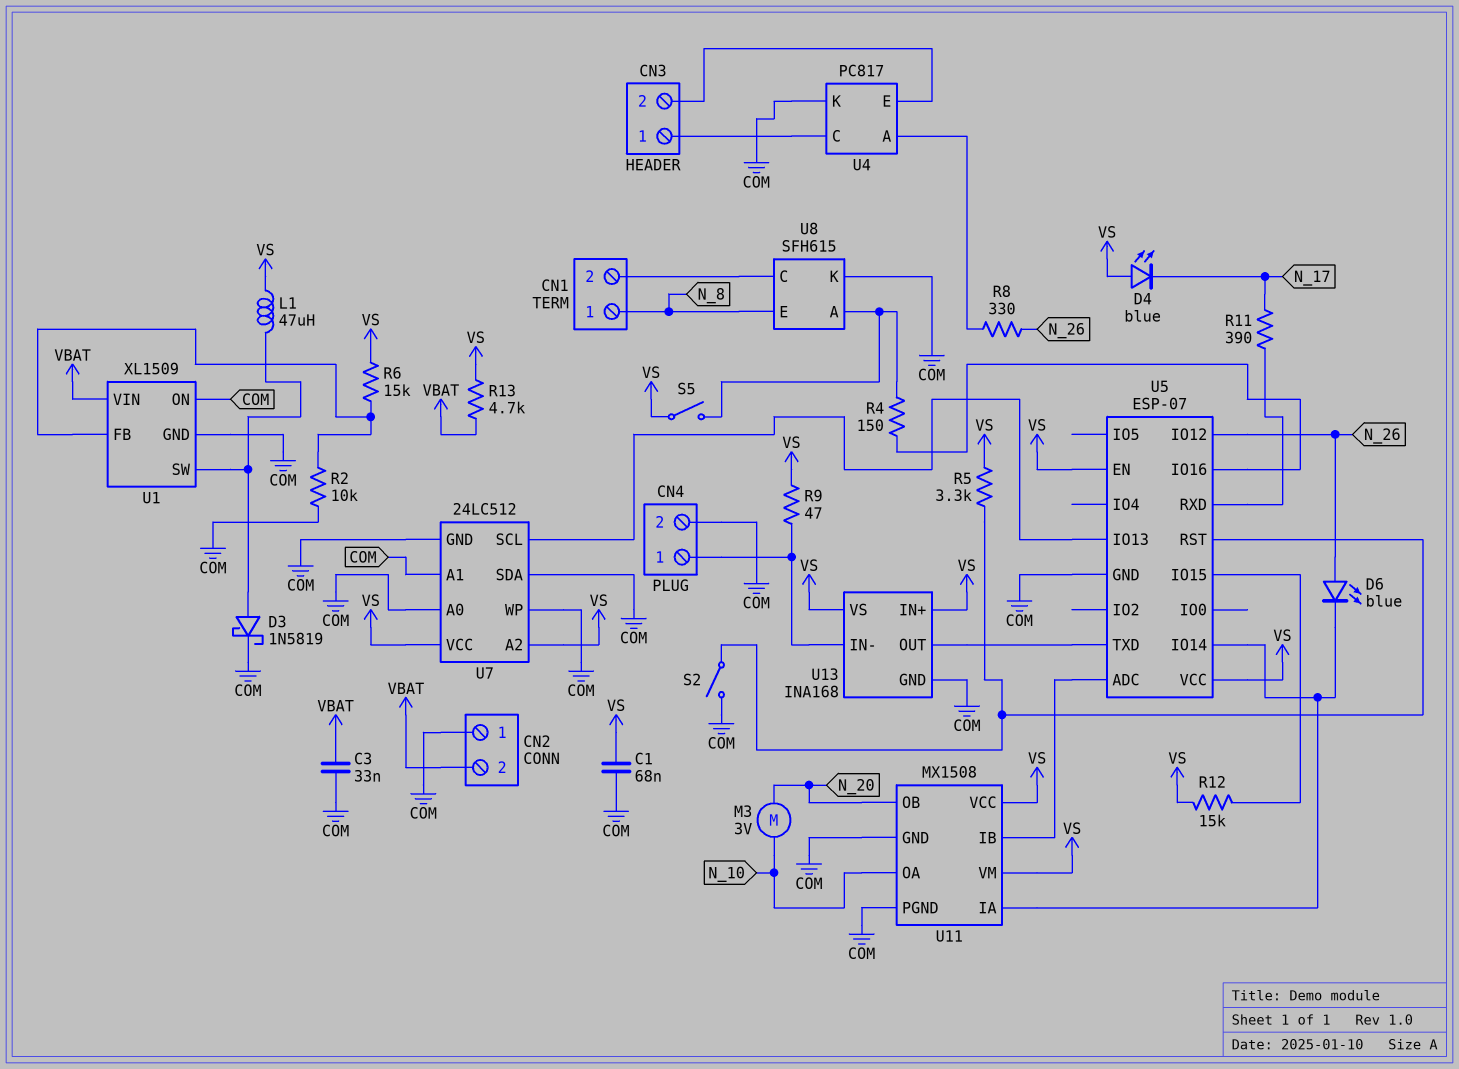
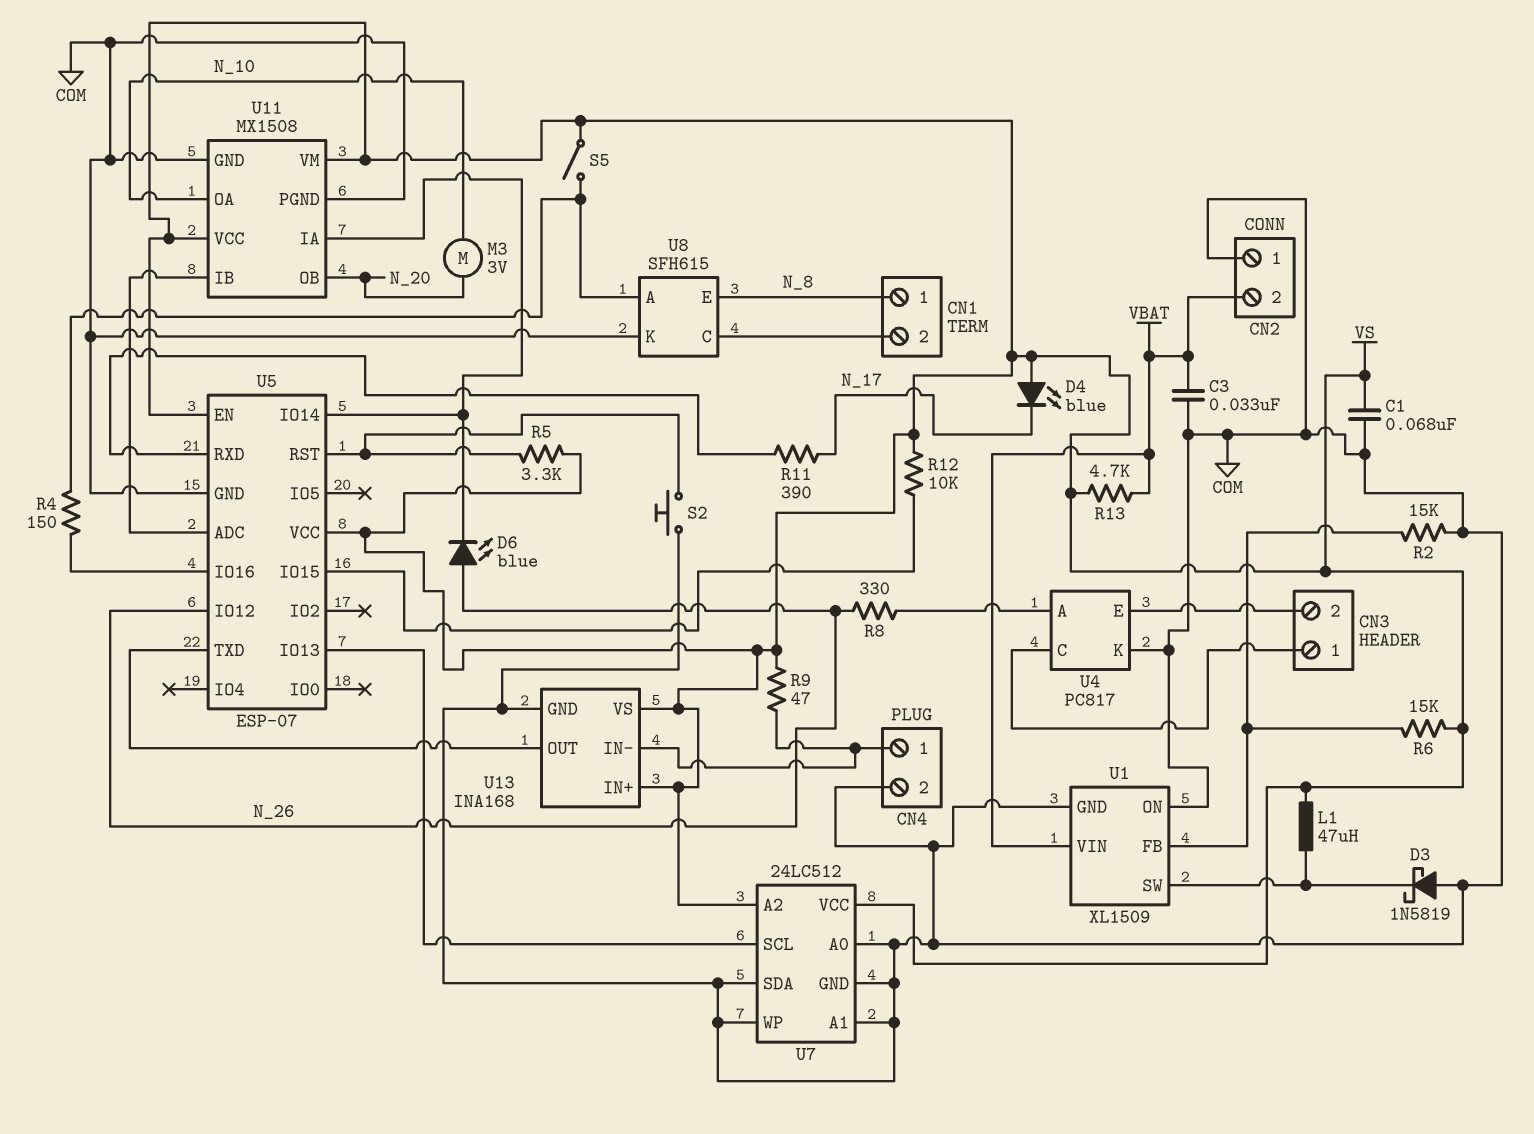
D3: schottky 1N5819 (A U1/SW, K COM) -> schottky 1N5819 (A COM, K U1/SW)
R2: 10k (COM, U1/FB) -> 15k (COM, U1/FB)
R12: 15k (U5/IO15, VS) -> 10k (U5/IO15, VS)
S2: switch (COM, U5/RST) -> button (COM, U5/RST)

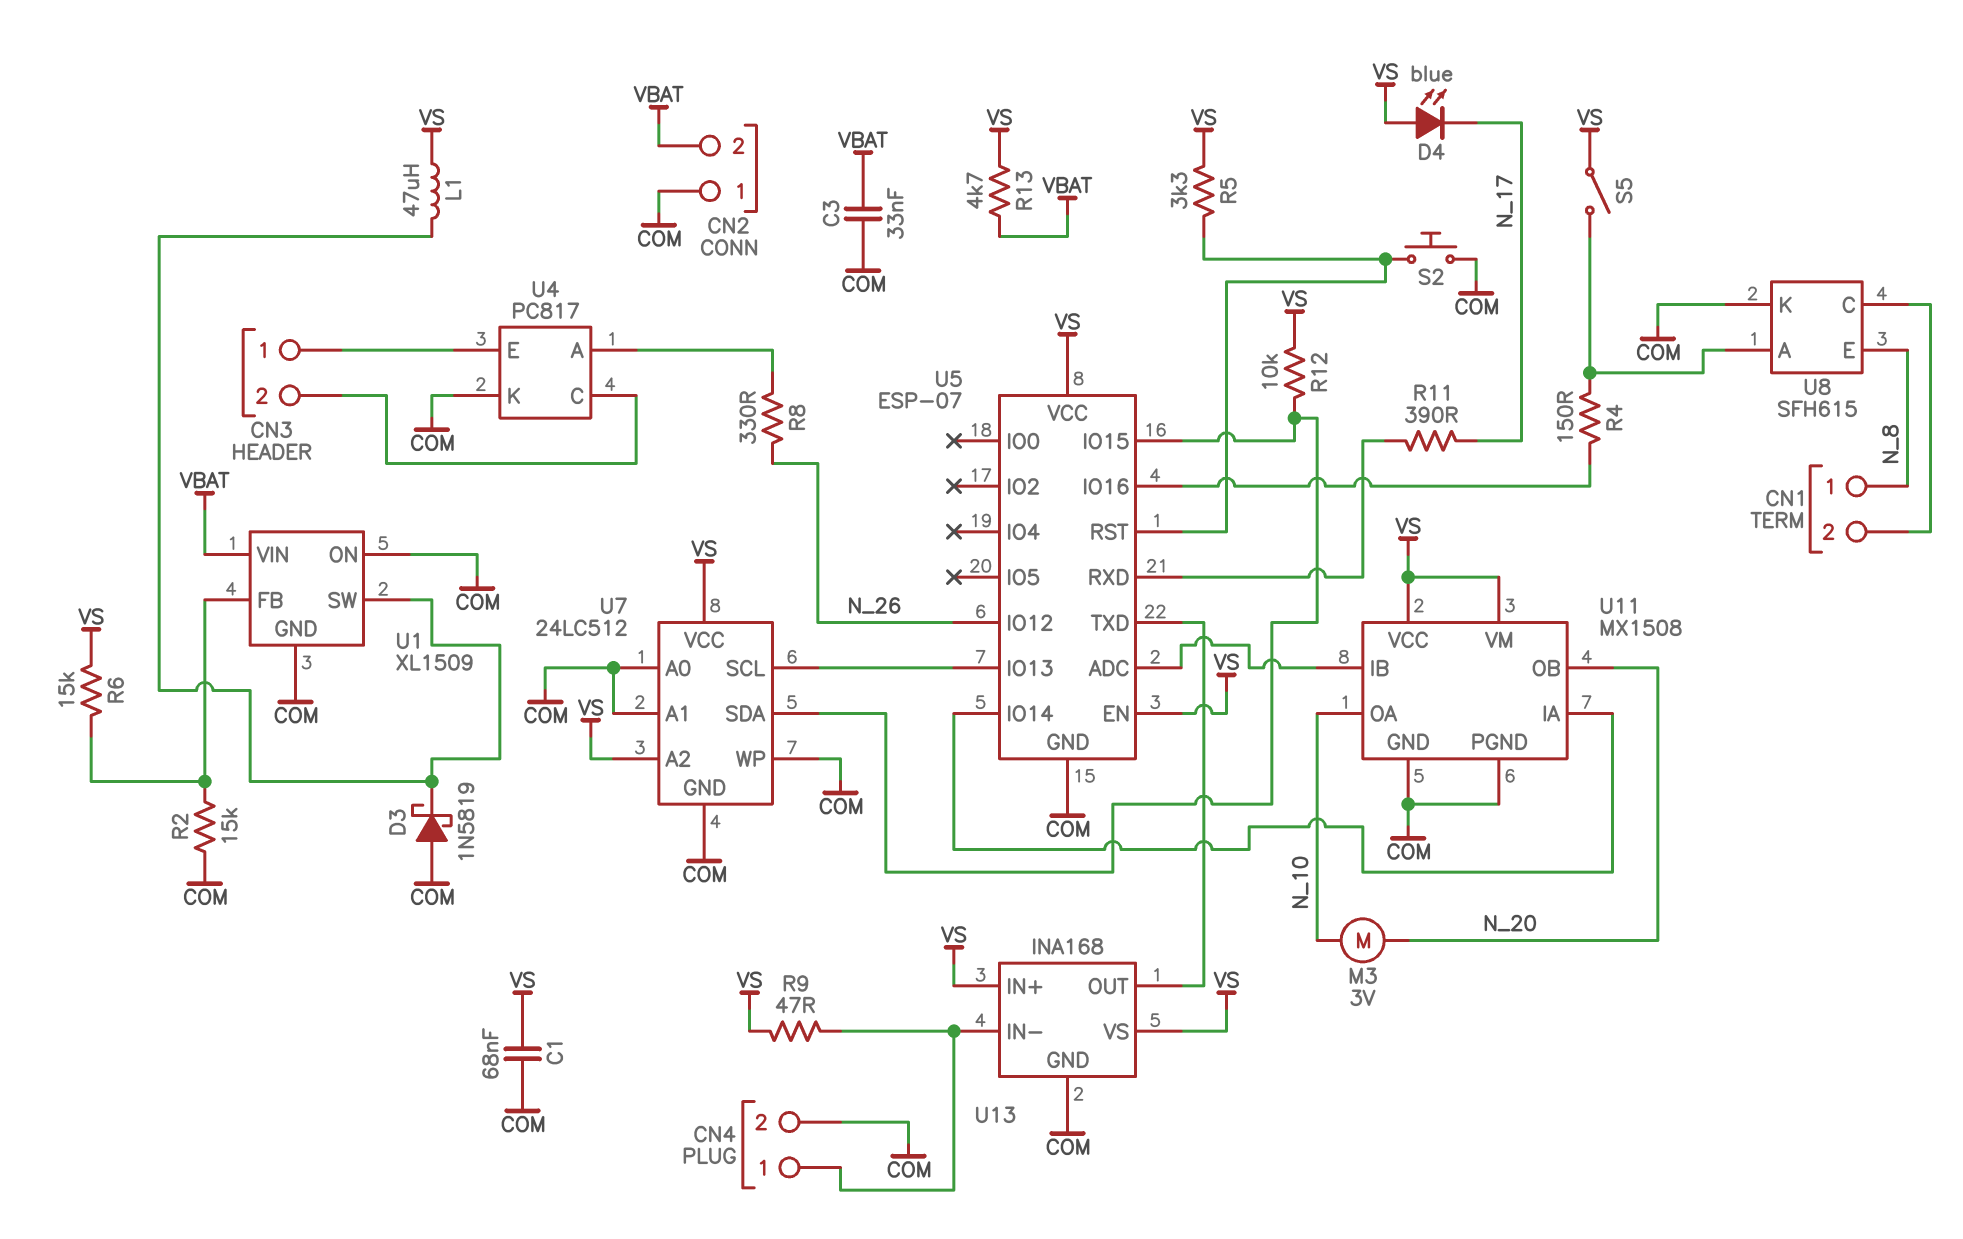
D6: LED blue (A N_26, K U5/IO14) -> none
U4 pin C: CN3/1 -> CN3/2
U4 pin E: CN3/2 -> CN3/1
U7 pin SDA: COM -> U5/IO15

